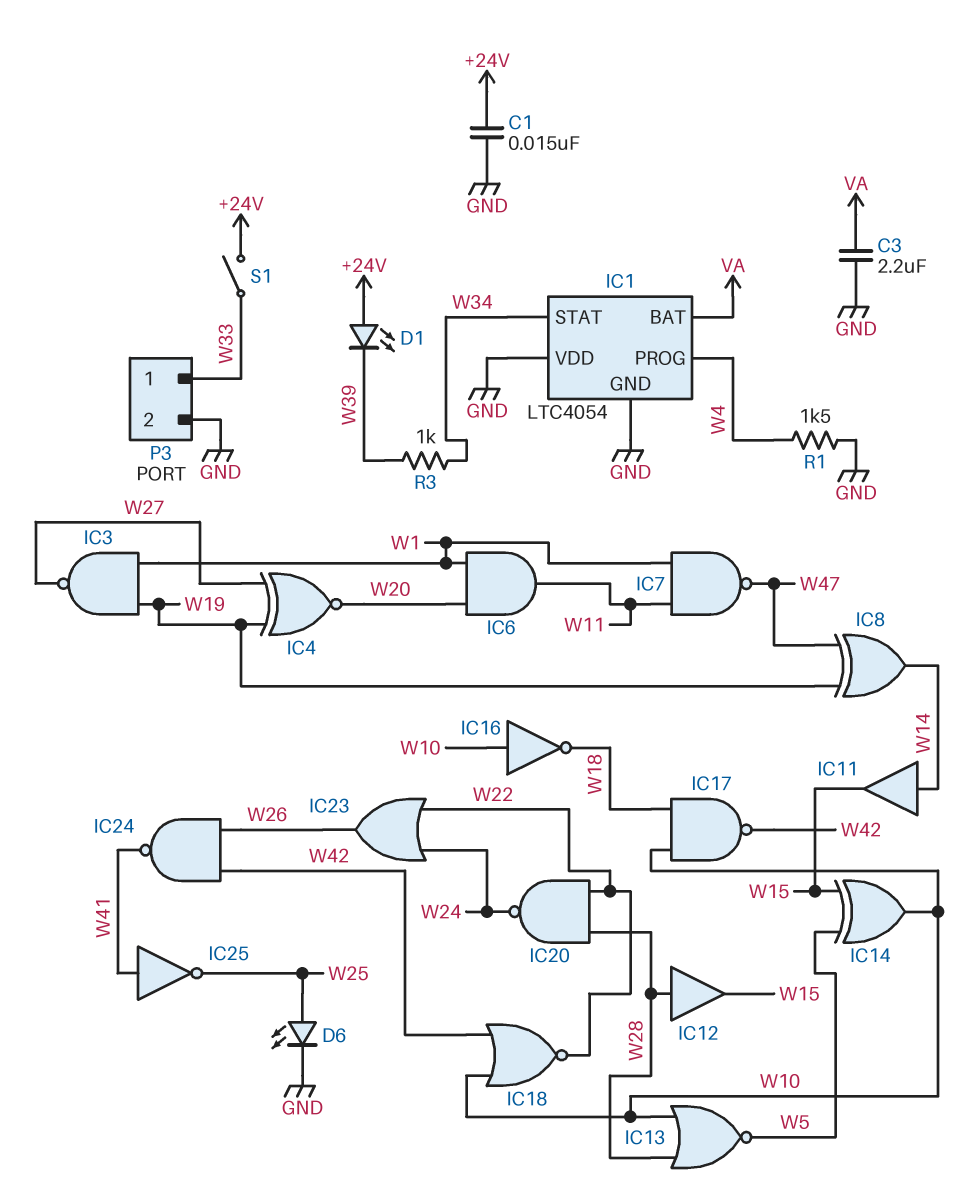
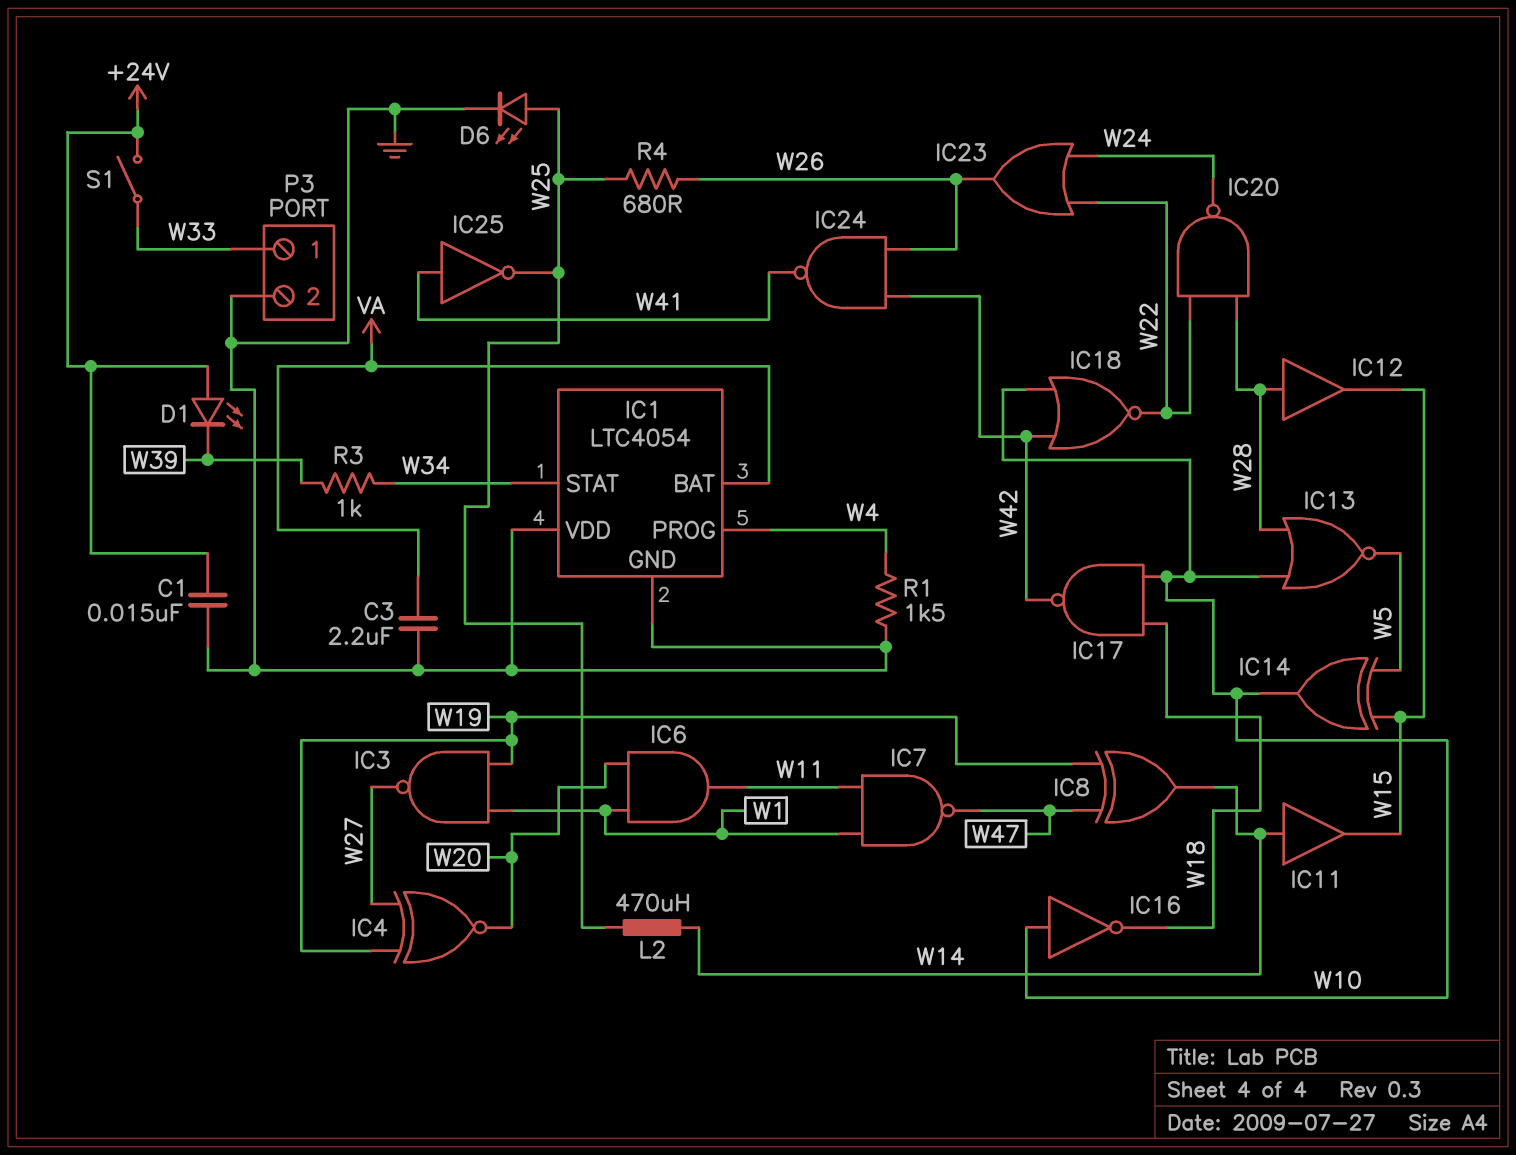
L2: none -> 470uH (W14, W25)
R4: none -> 680 (W25, W26)

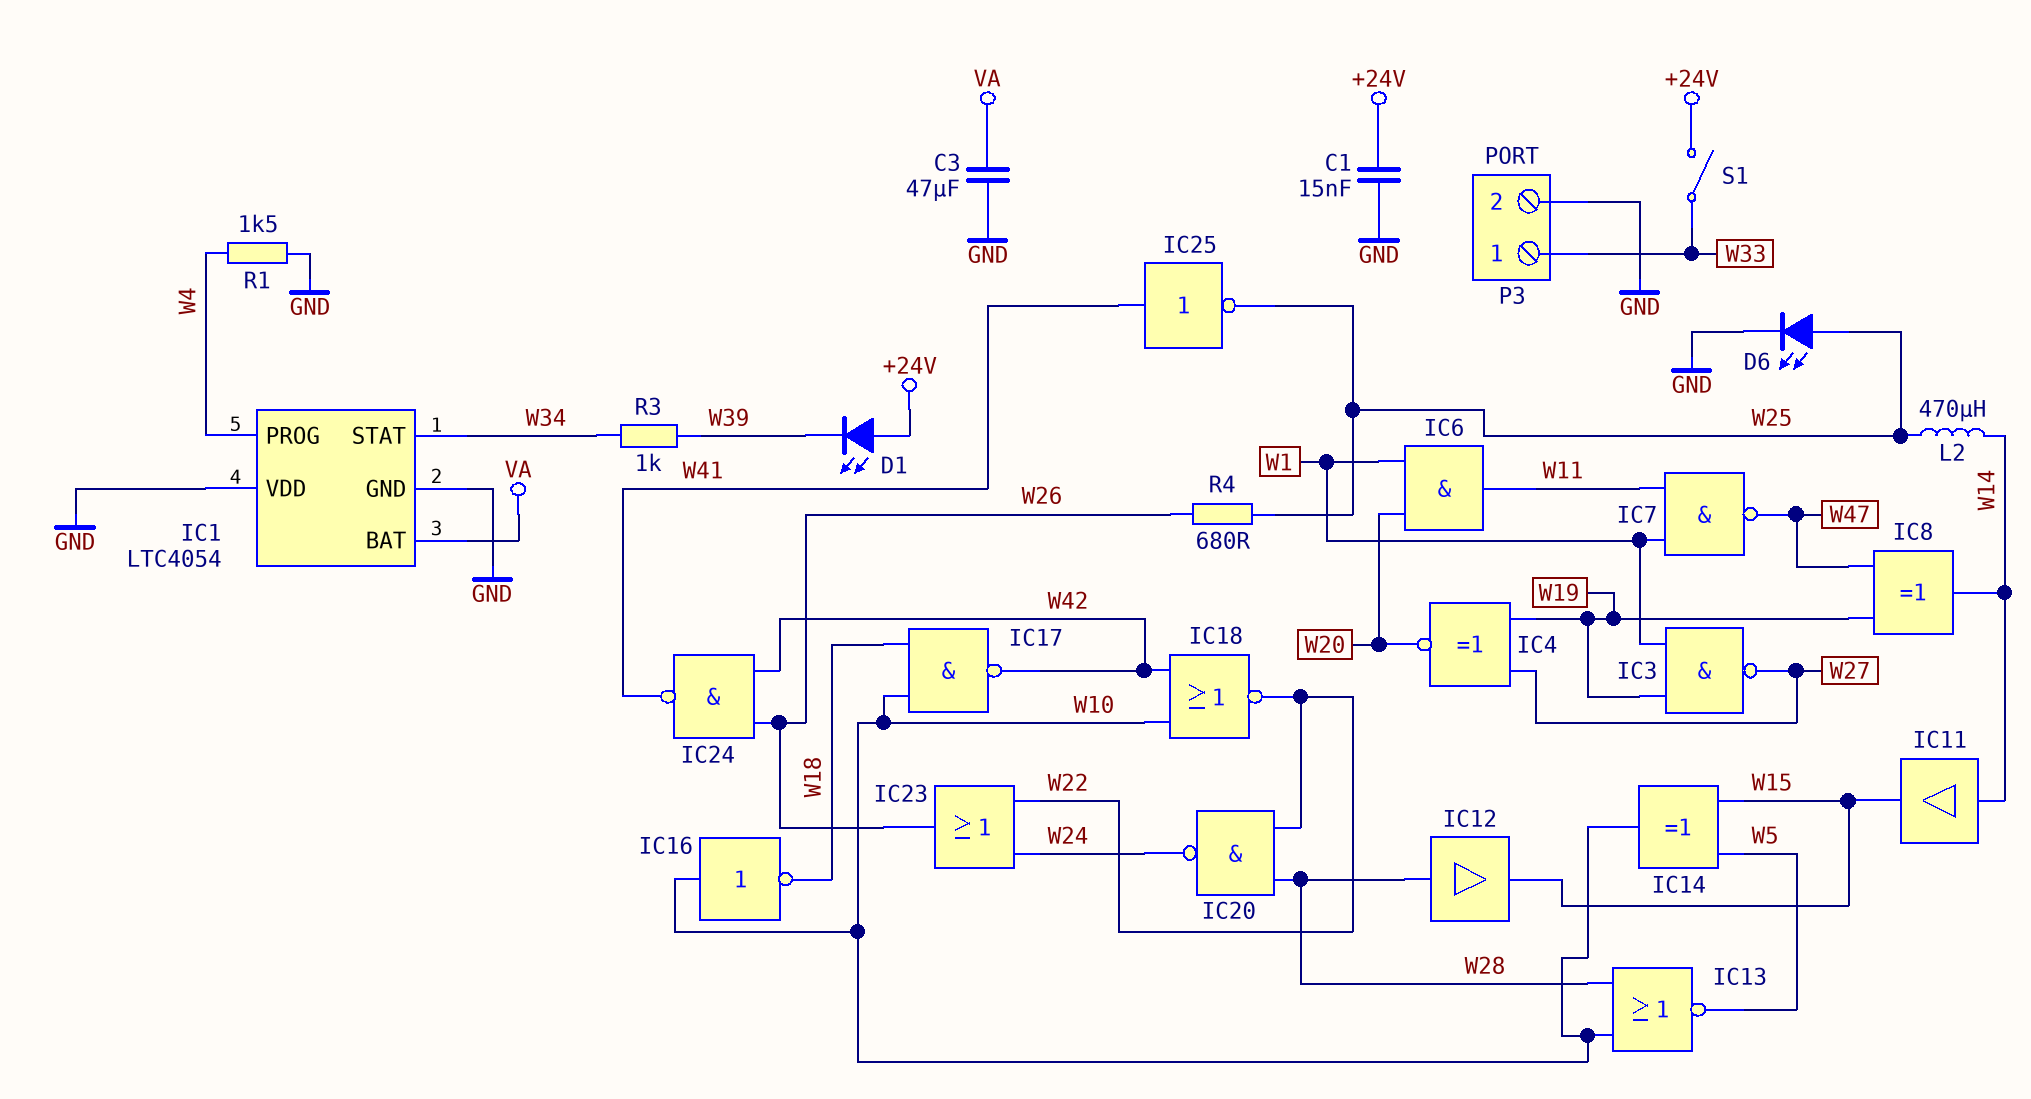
C3: 2.2uF (GND, VA) -> 47uF (GND, VA)

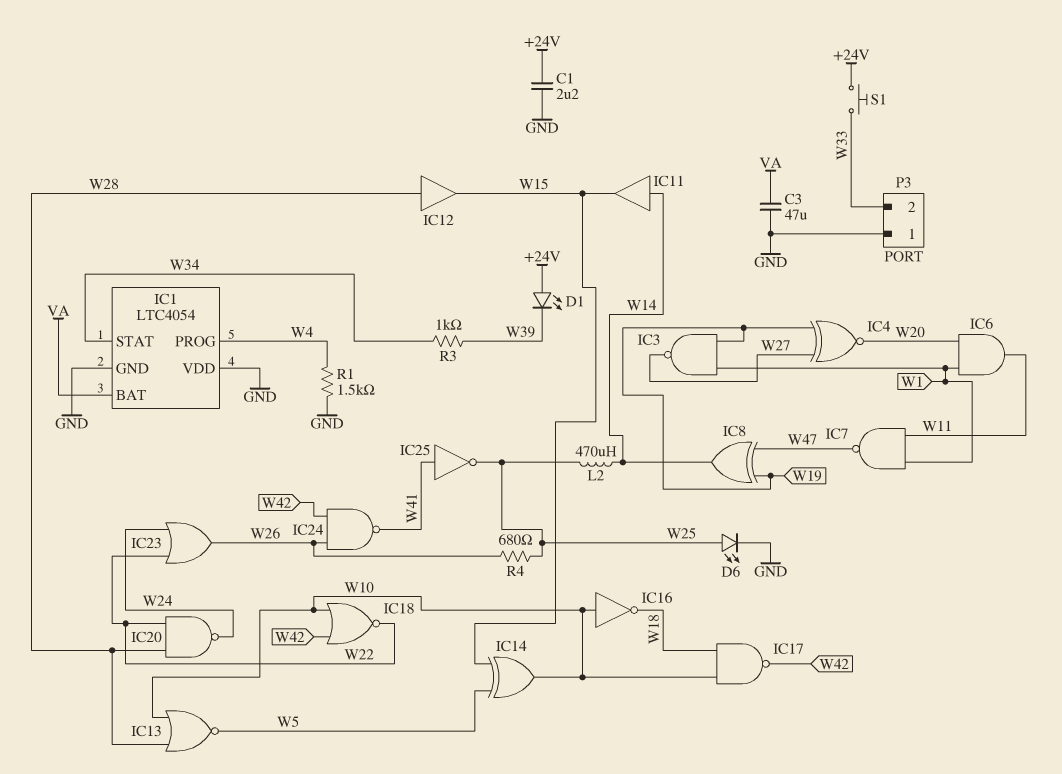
C1: 15nF (+24V, GND) -> 2.2uF (+24V, GND)
P3 pin 1: W33 -> GND
P3 pin 2: GND -> W33
S1: switch (+24V, W33) -> button (+24V, W33)

